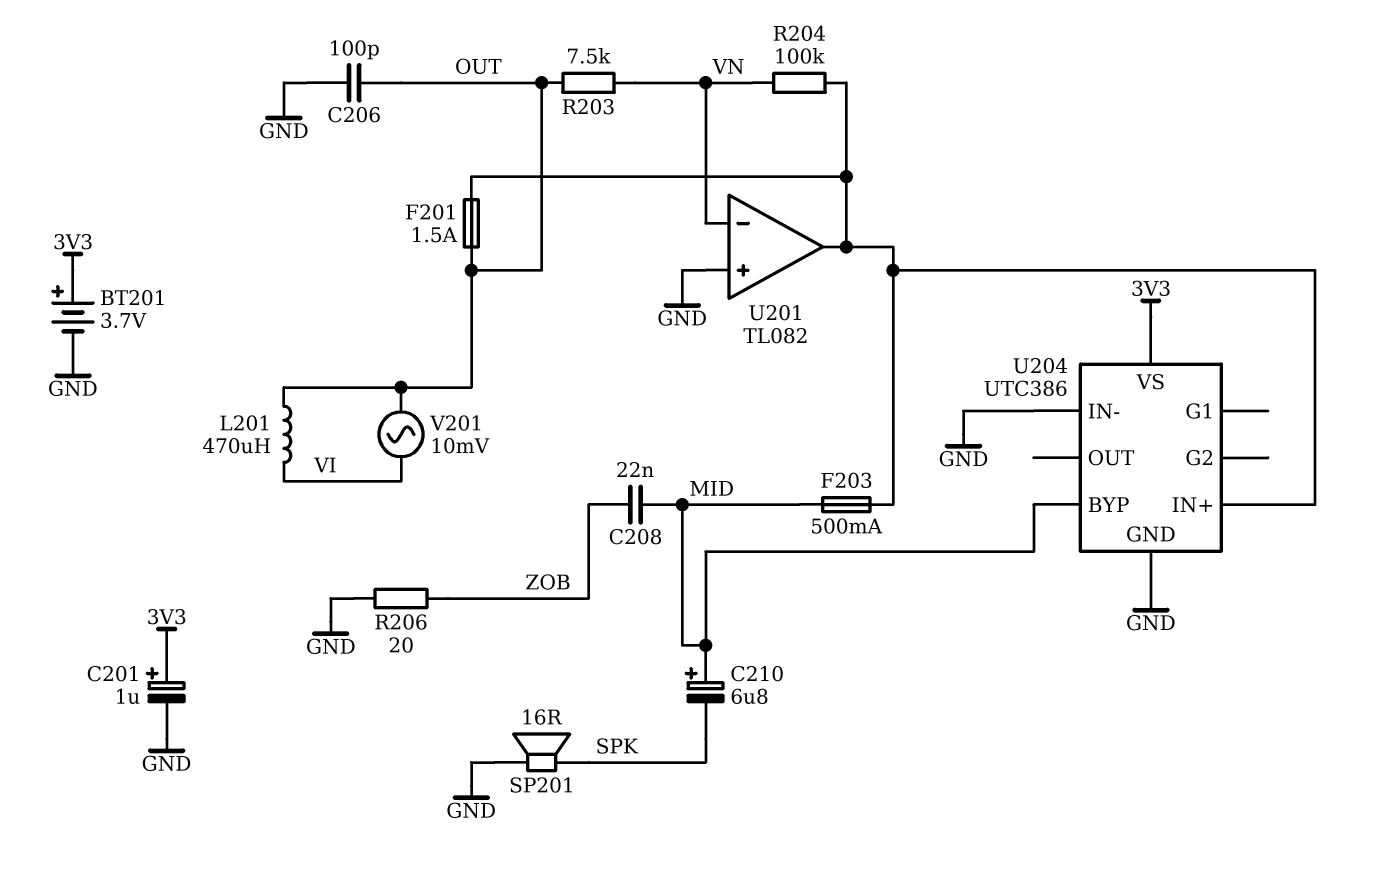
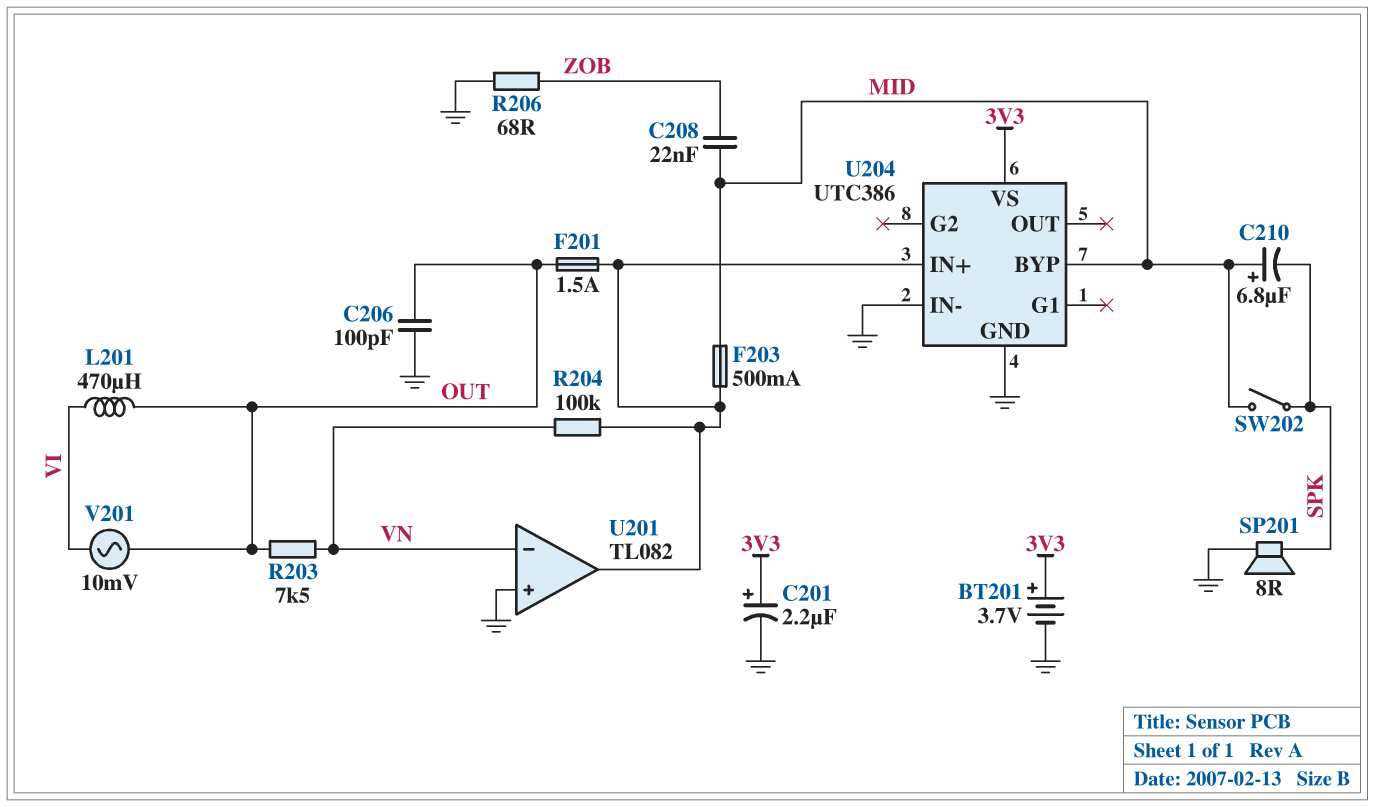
C201: 1uF (plus 3V3, minus GND) -> 2.2uF (plus 3V3, minus GND)
R206: 20 (GND, ZOB) -> 68 (GND, ZOB)
SP201: speaker 16R (GND, SPK) -> speaker 8R (GND, SPK)
SW202: none -> switch (MID, SPK)

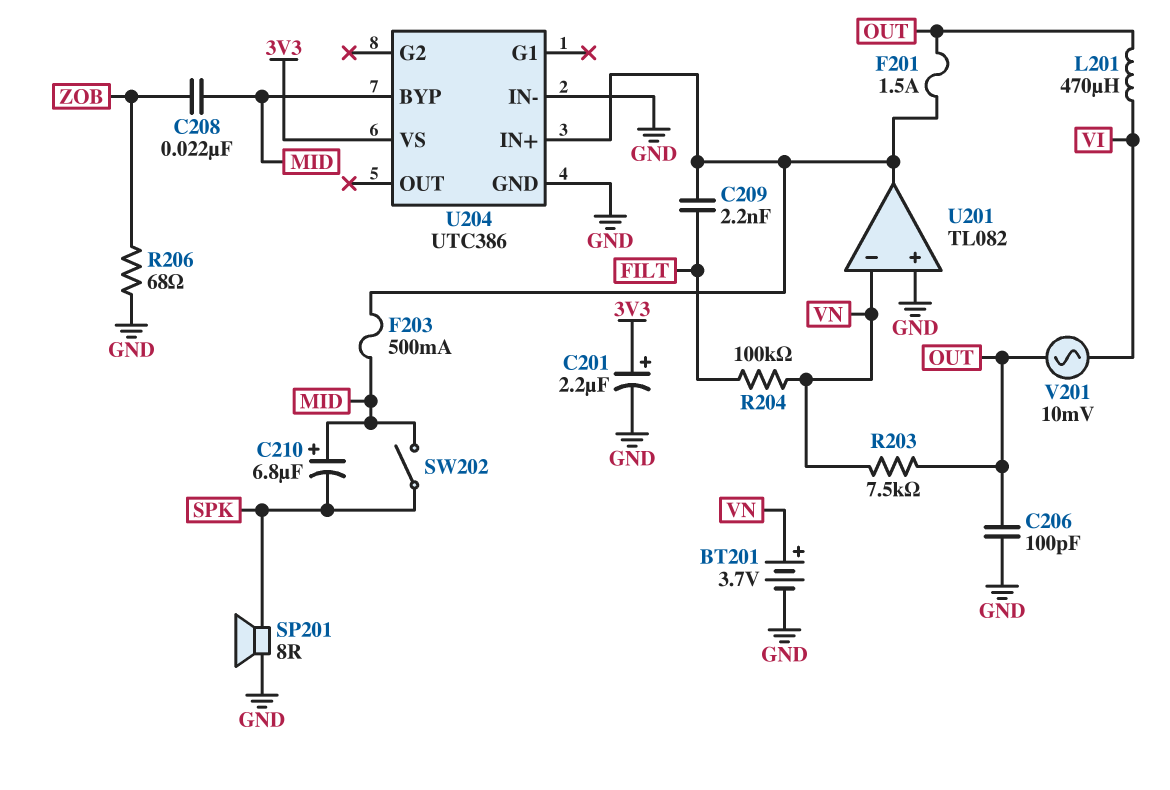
BT201: 3.7V (plus 3V3, minus GND) -> 3.7V (plus VN, minus GND)
C209: none -> 2.2nF (FILT, U201/out)
R204: 100k (U201/out, VN) -> 100k (FILT, VN)

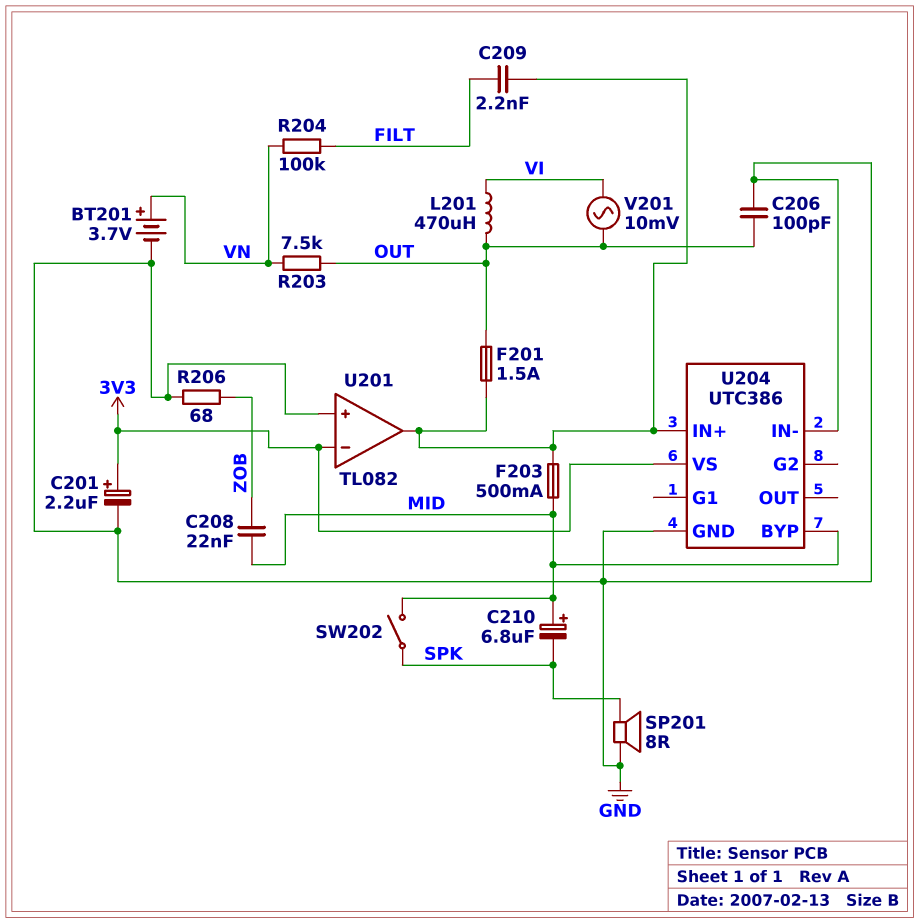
U201 pin in-: VN -> 3V3

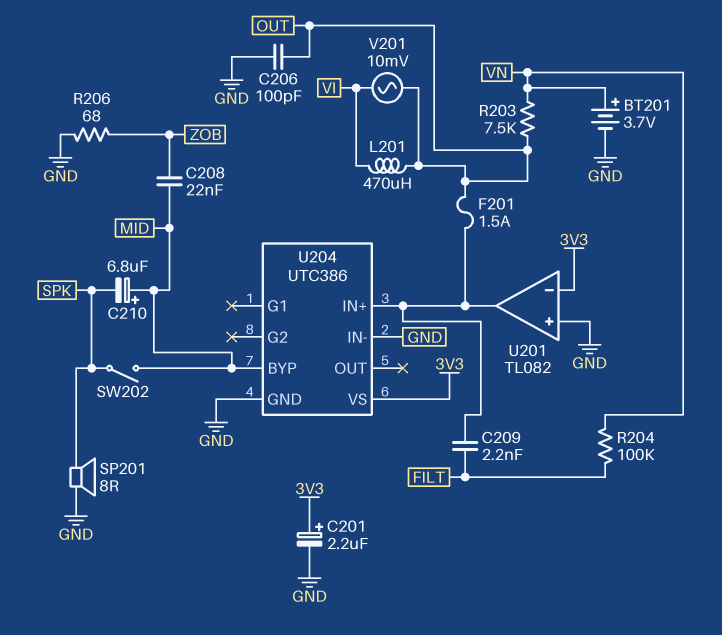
F203: 500mA (MID, U201/out) -> none

